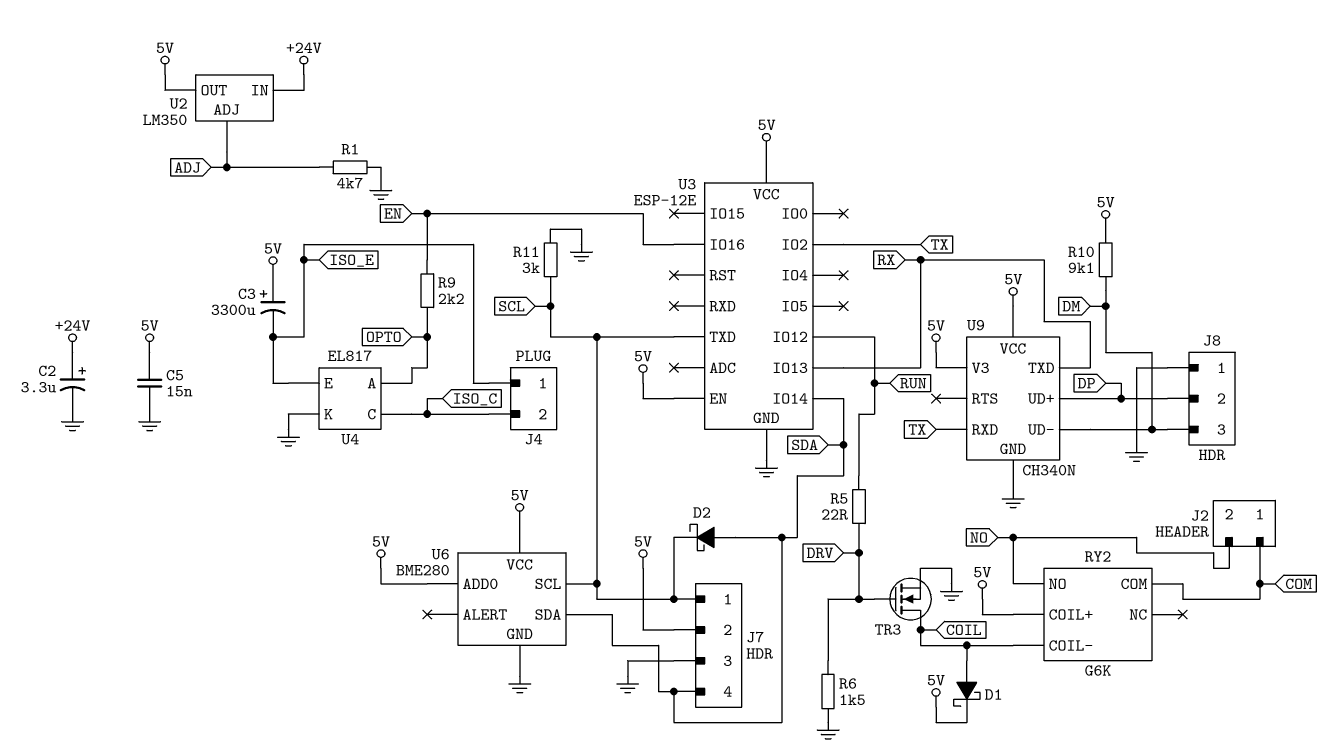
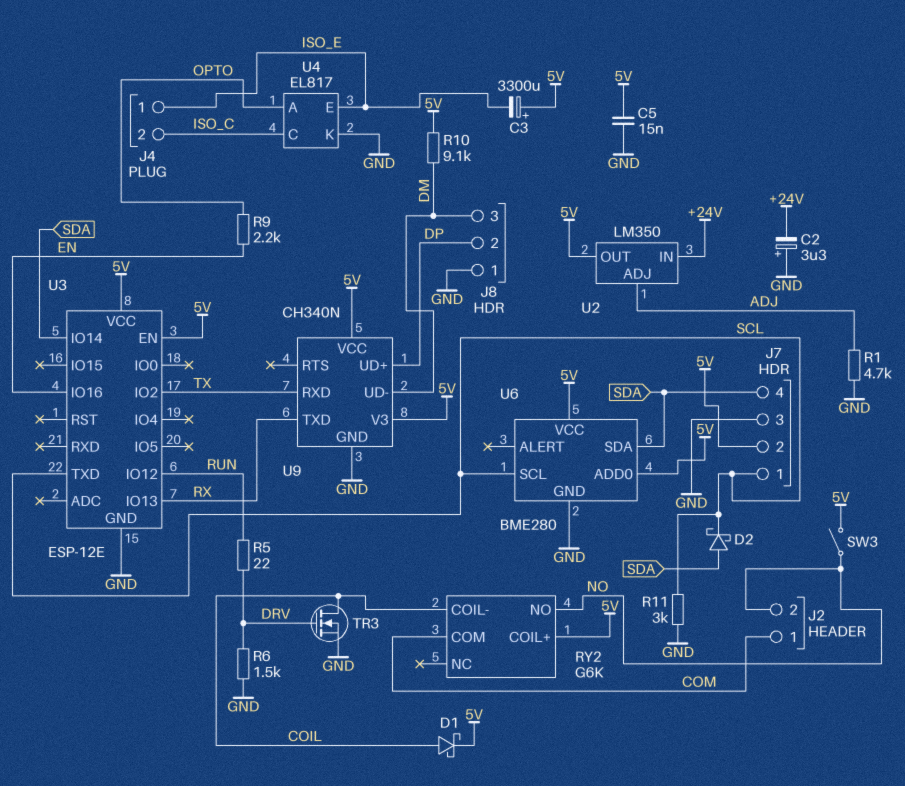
C2: 3.3uF (plus +24V, minus GND) -> 3.3uF (plus GND, minus +24V)
SW3: none -> switch (5V, NO)

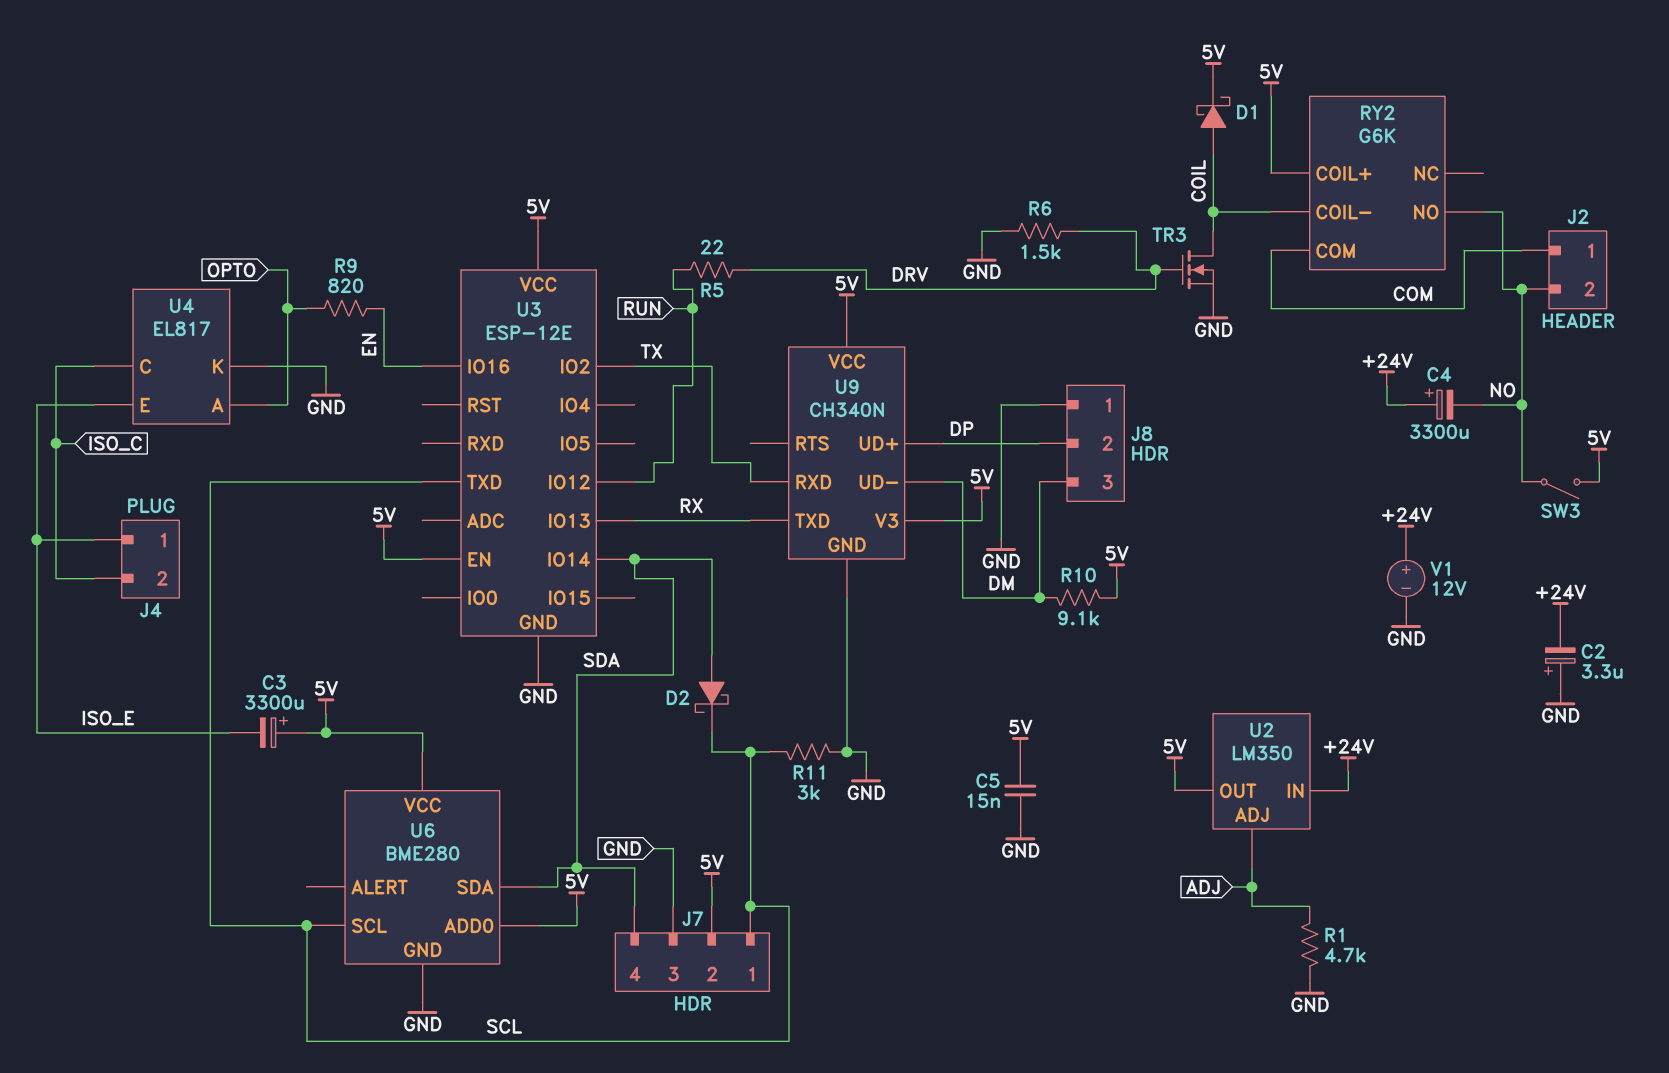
C4: none -> 3300uF (plus +24V, minus NO)
R9: 2.2k (EN, OPTO) -> 820 (EN, OPTO)
V1: none -> 12V (plus +24V, minus GND)

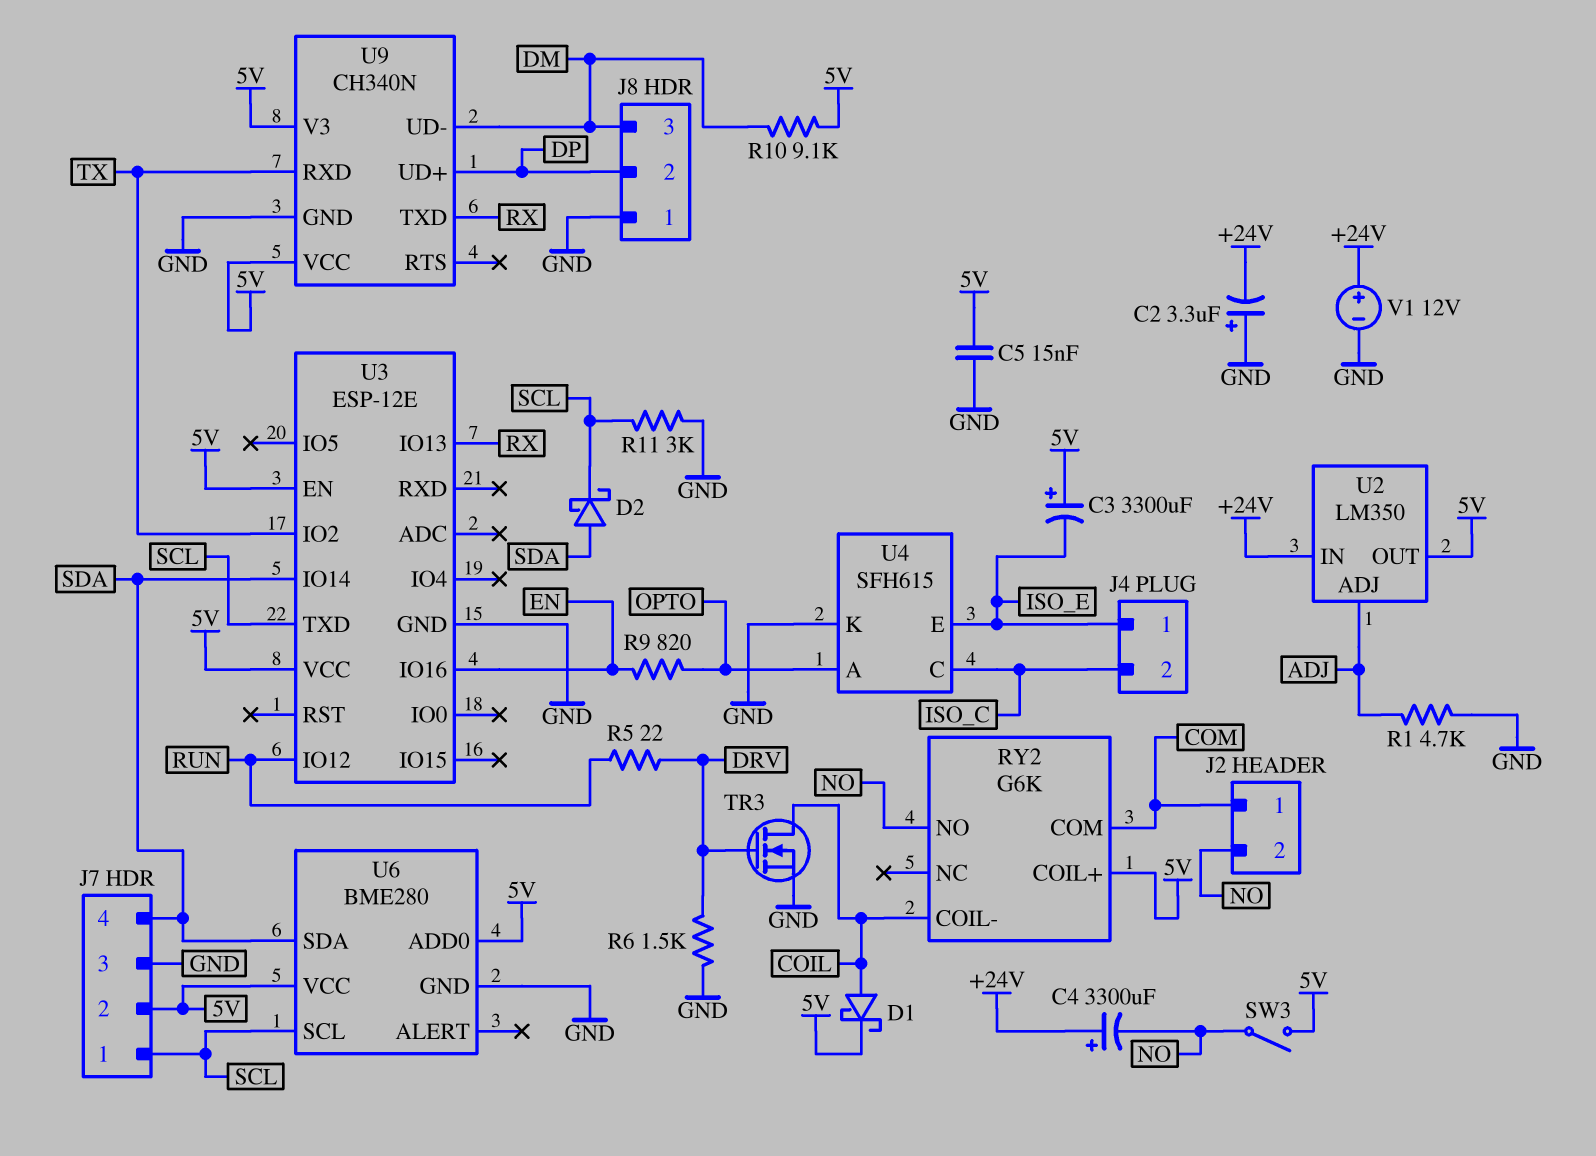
U4: EL817 -> SFH615

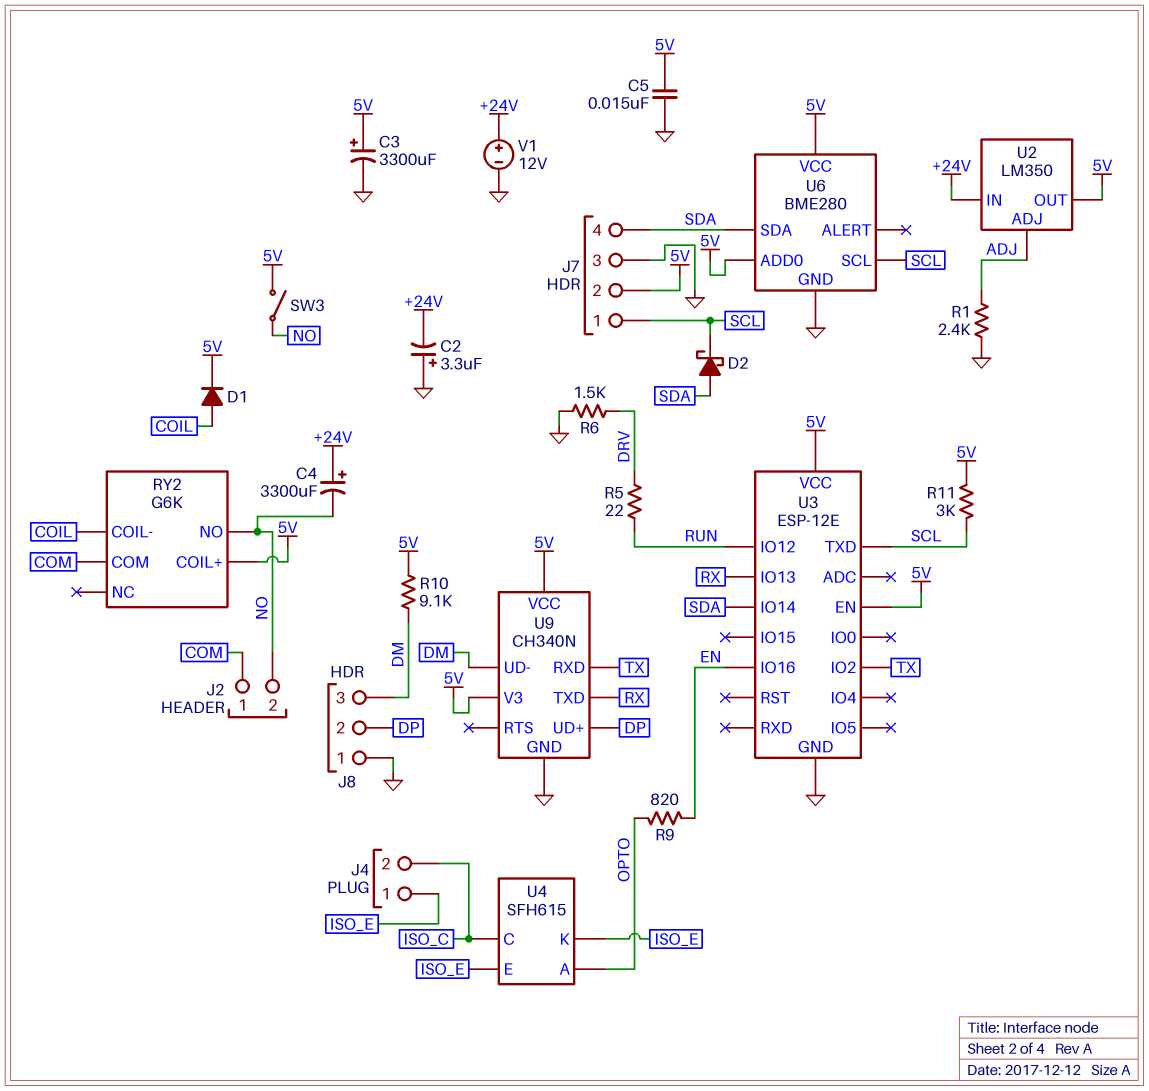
C3: 3300uF (plus 5V, minus ISO_E) -> 3300uF (plus 5V, minus GND)
D1: schottky (A COIL, K 5V) -> diode (A COIL, K 5V)
R1: 4.7k (ADJ, GND) -> 2.4k (ADJ, GND)
R11: 3k (GND, SCL) -> 3k (5V, SCL)
TR3: NMOS (G DRV, D COIL, S GND) -> none
U4 pin K: GND -> ISO_E

